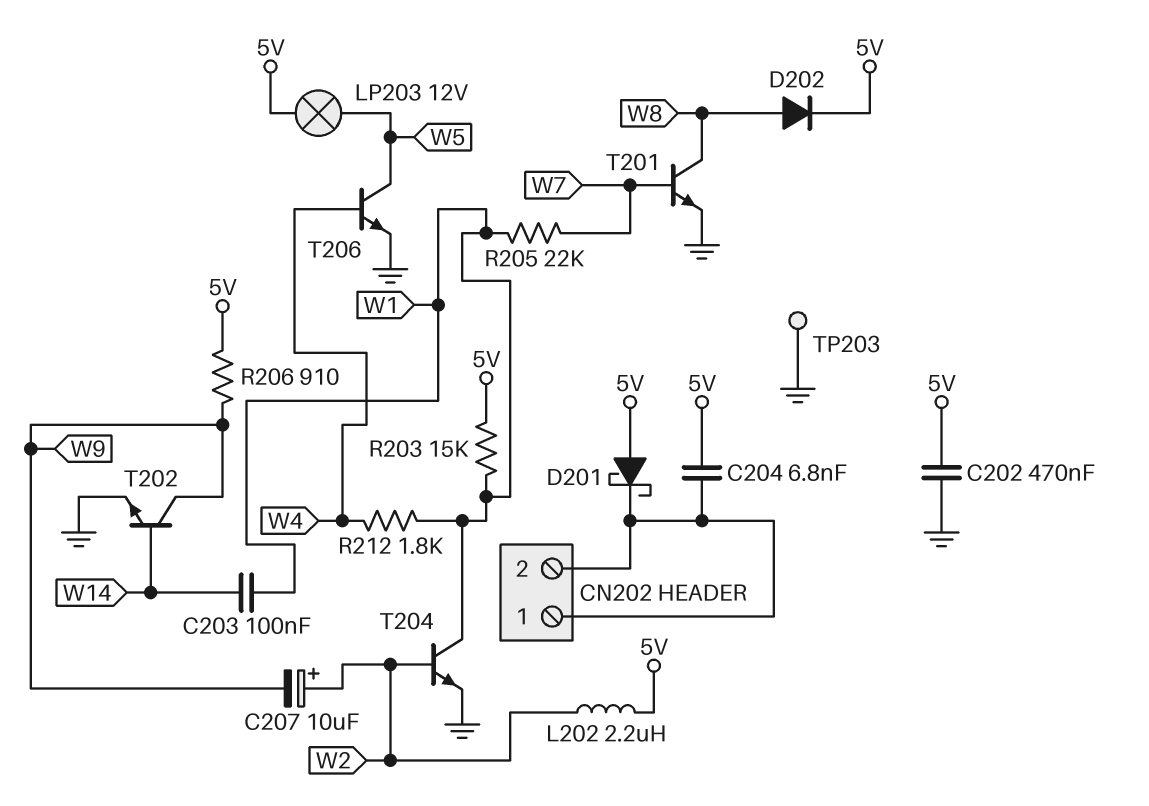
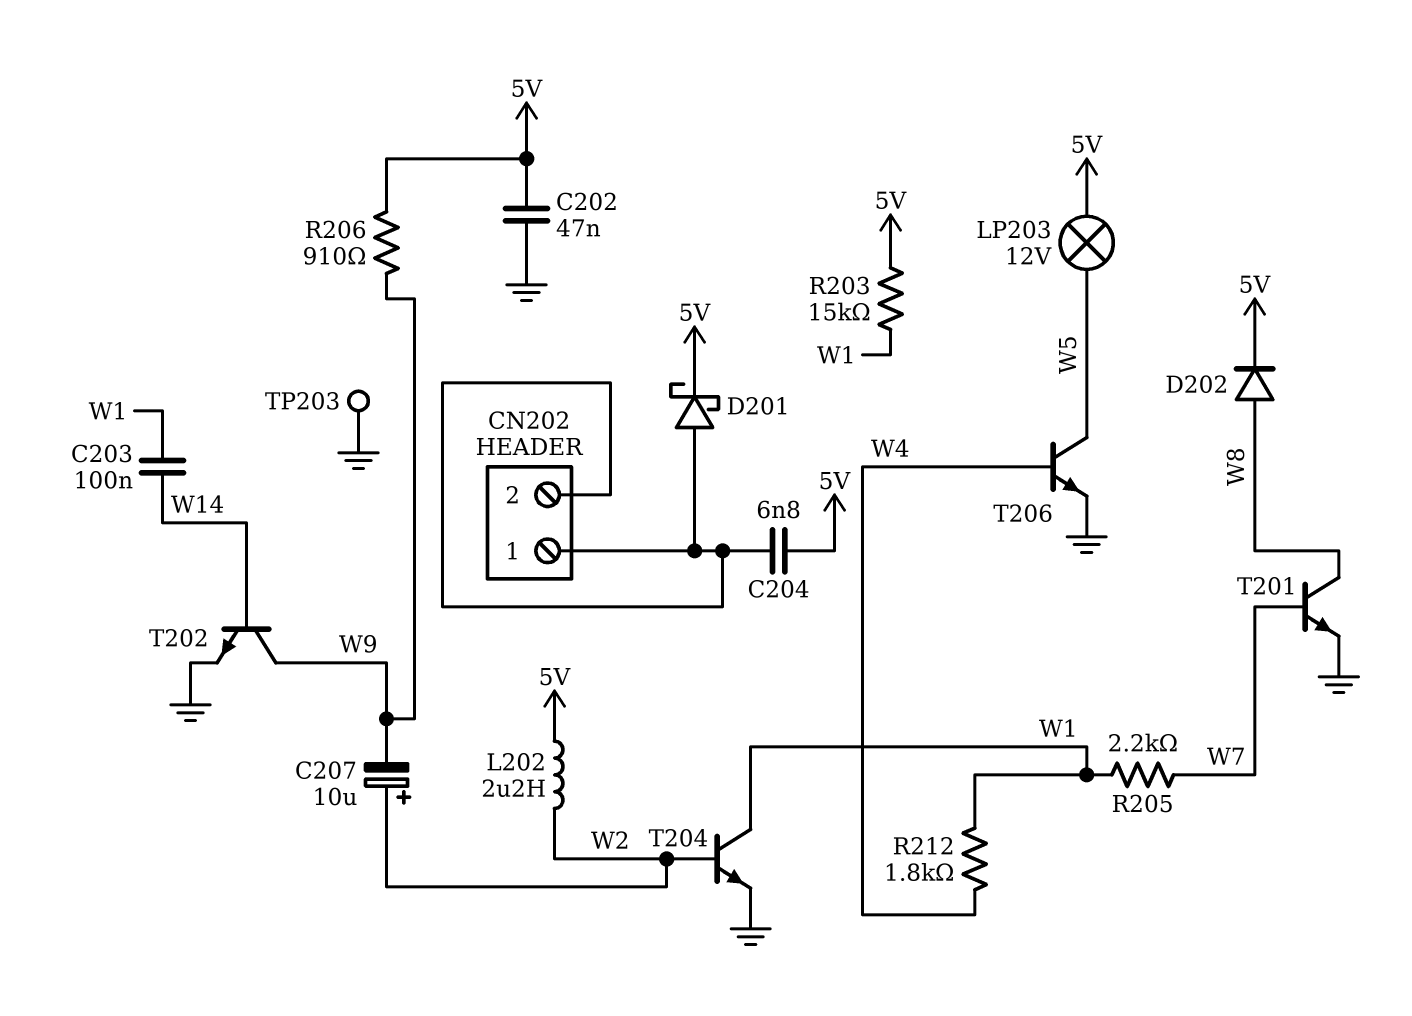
C202: 470nF (5V, GND) -> 47nF (5V, GND)
D201: schottky (A 5V, K CN202/1) -> schottky (A CN202/1, K 5V)
R205: 22k (W1, W7) -> 2.2k (W1, W7)

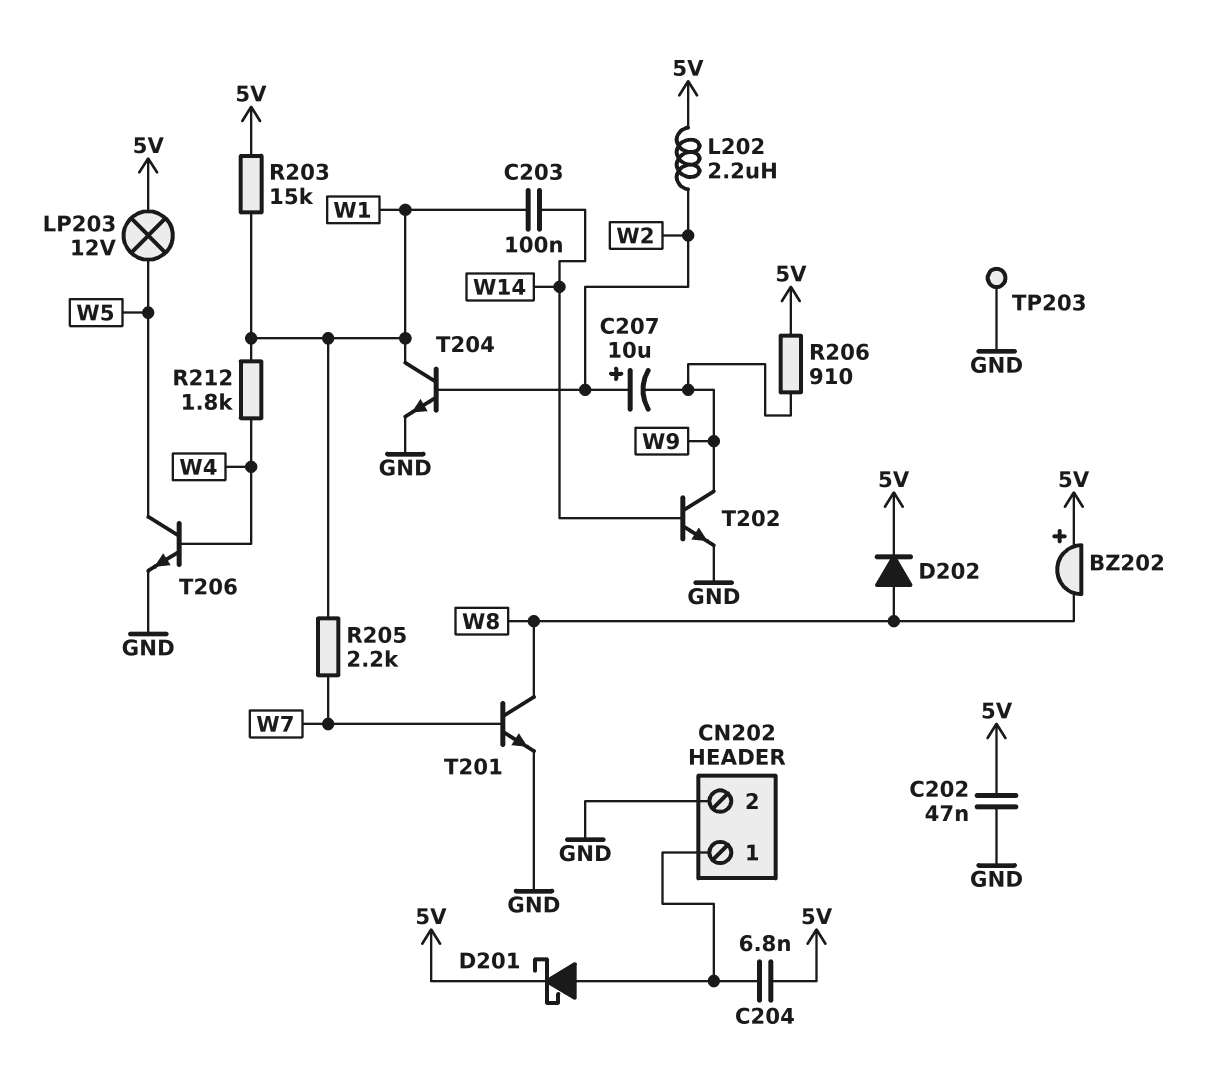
BZ202: none -> buzzer (plus 5V, minus W8)
CN202 pin 2: CN202/1 -> GND

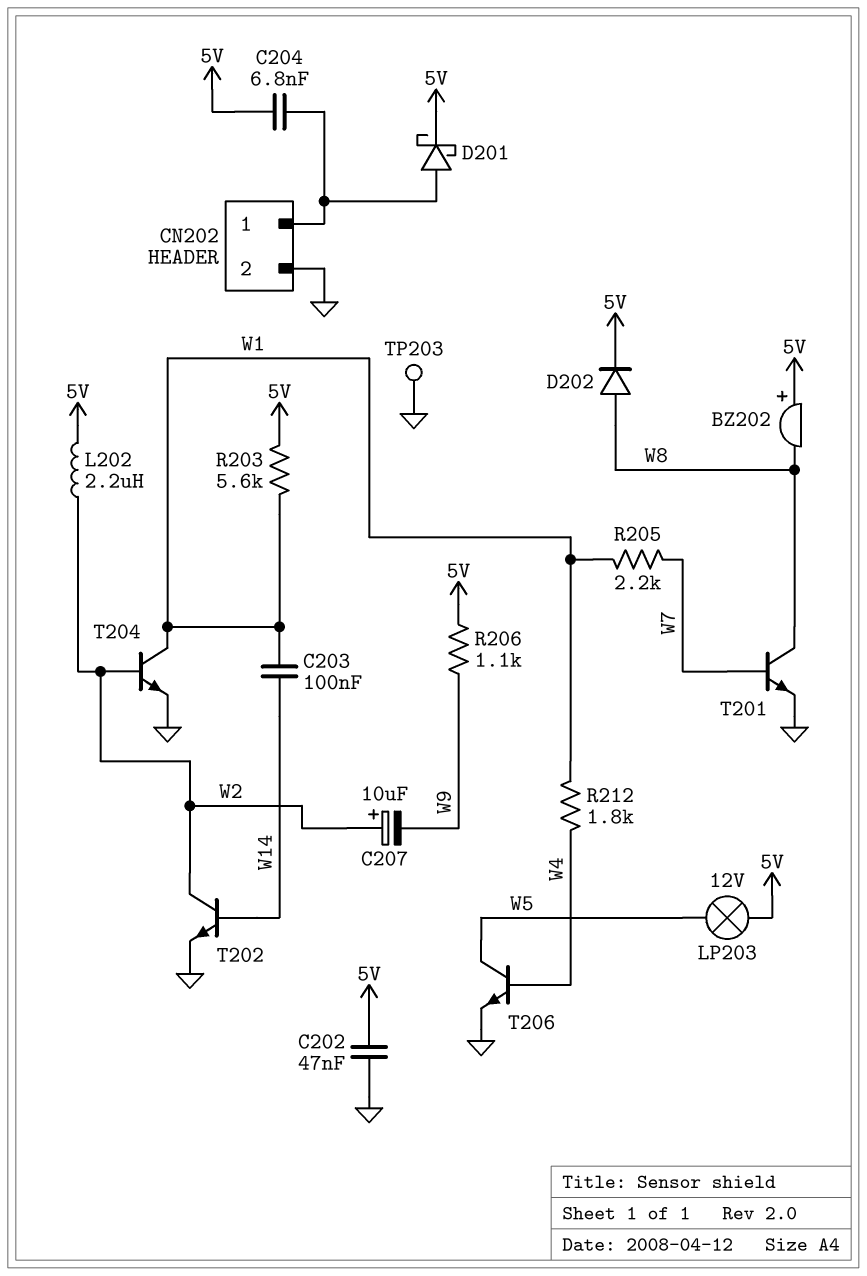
R203: 15k (5V, W1) -> 5.6k (5V, W1)
R206: 910 (5V, W9) -> 1.1k (5V, W9)
T202: NPN (B W14, C W9, E GND) -> NPN (B W14, C W2, E GND)

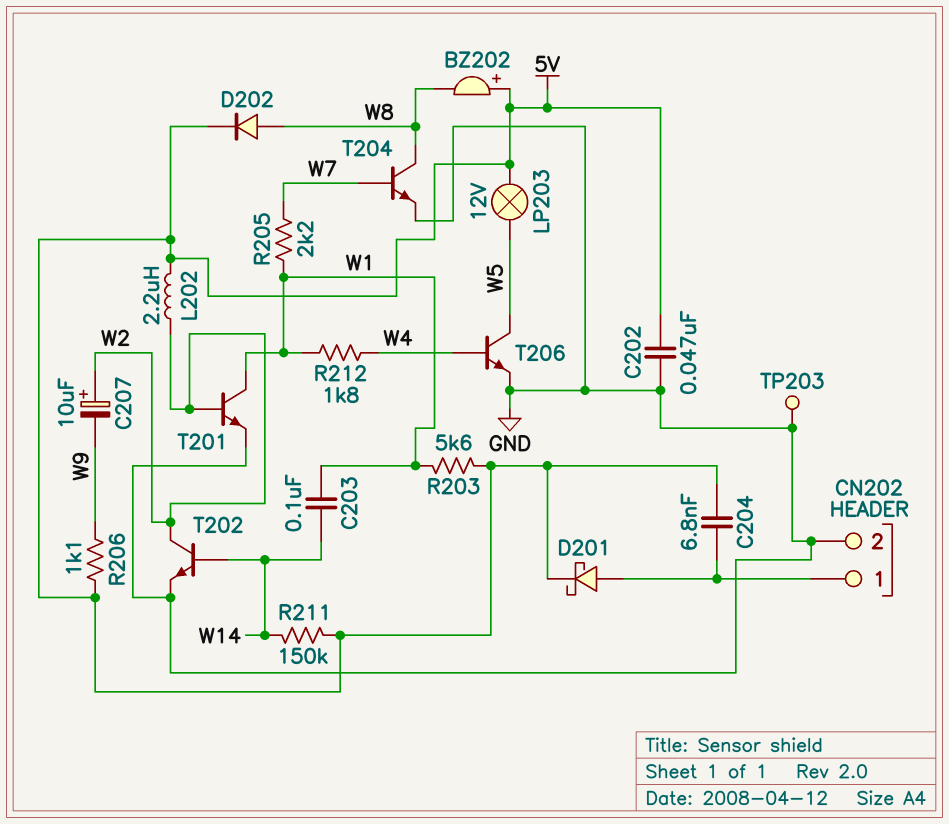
R211: none -> 150k (5V, W14)
T201: NPN (B W7, C W8, E GND) -> NPN (B W2, C W1, E GND)
T204: NPN (B W2, C W1, E GND) -> NPN (B W7, C W8, E GND)

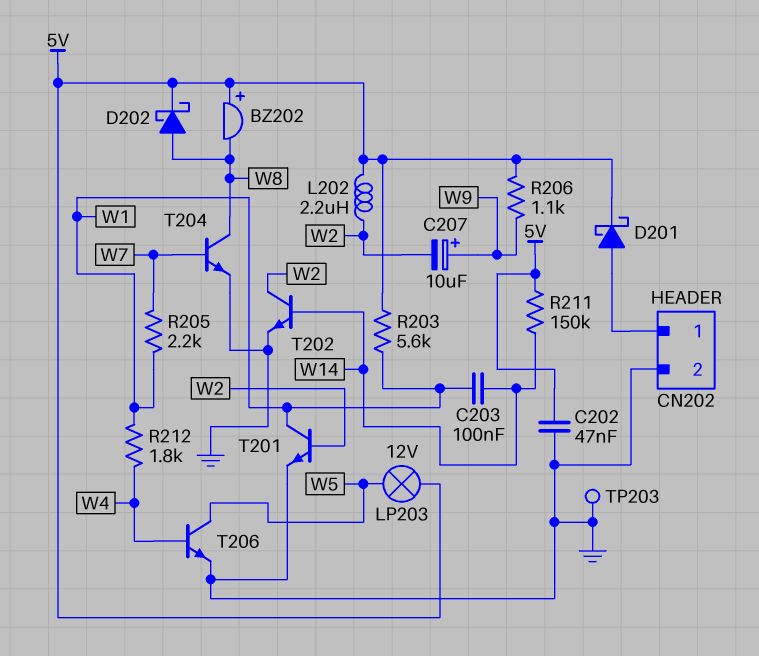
C204: 6.8nF (5V, CN202/1) -> none
C207: 10uF (plus W2, minus W9) -> 10uF (plus W9, minus W2)
D202: diode (A W8, K 5V) -> schottky (A W8, K 5V)

